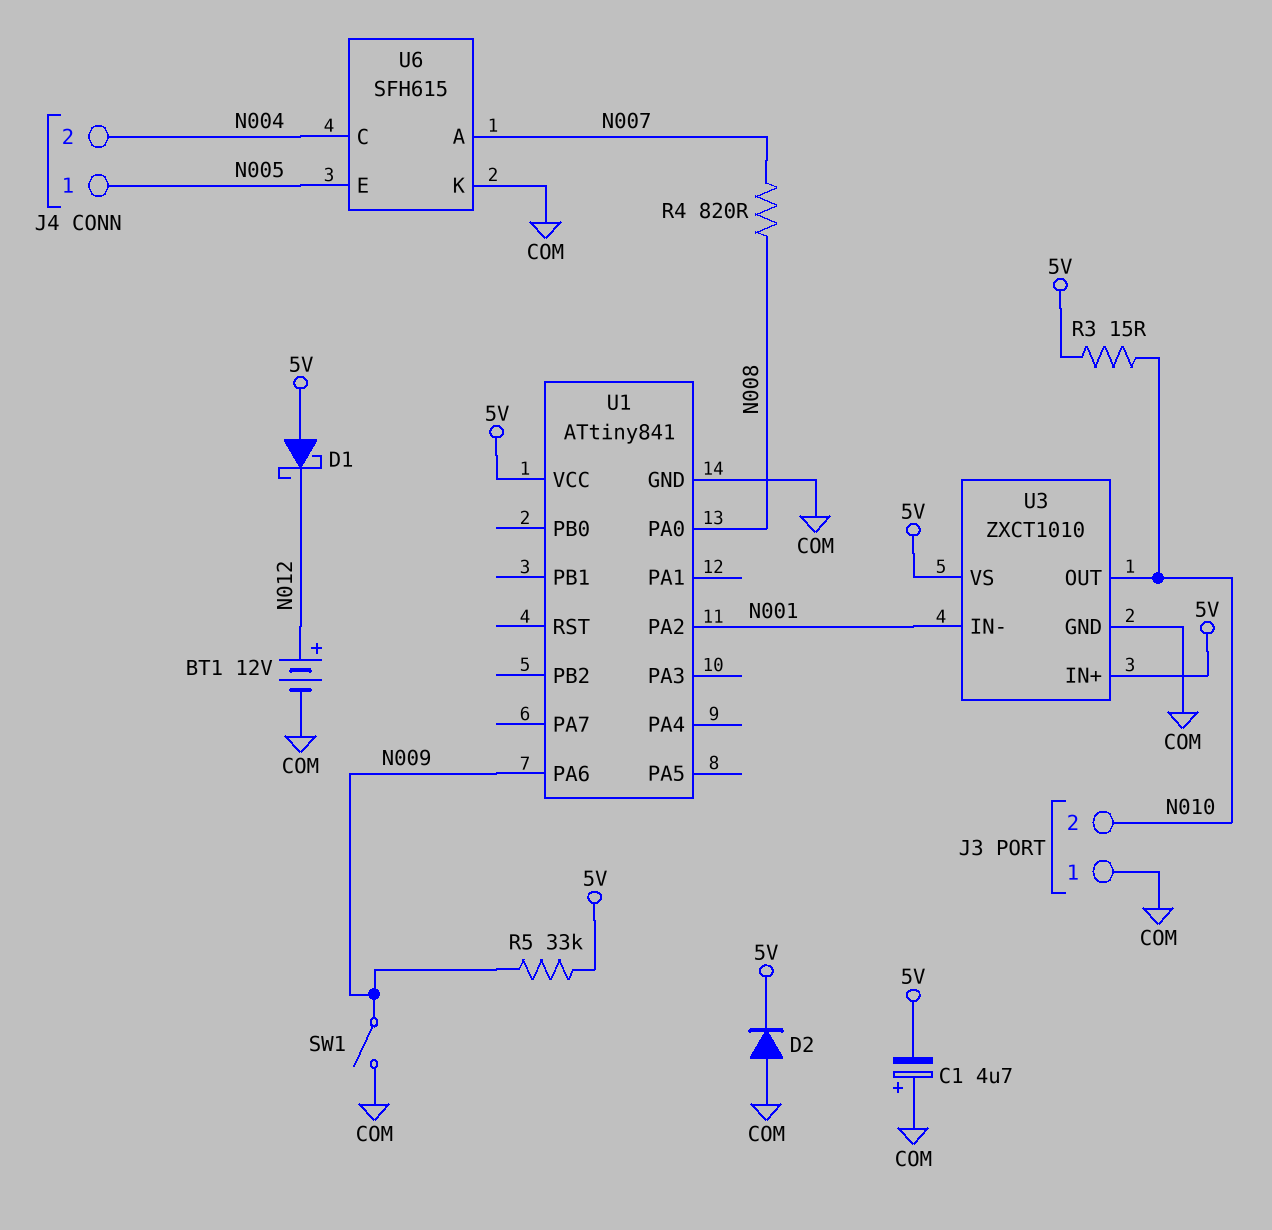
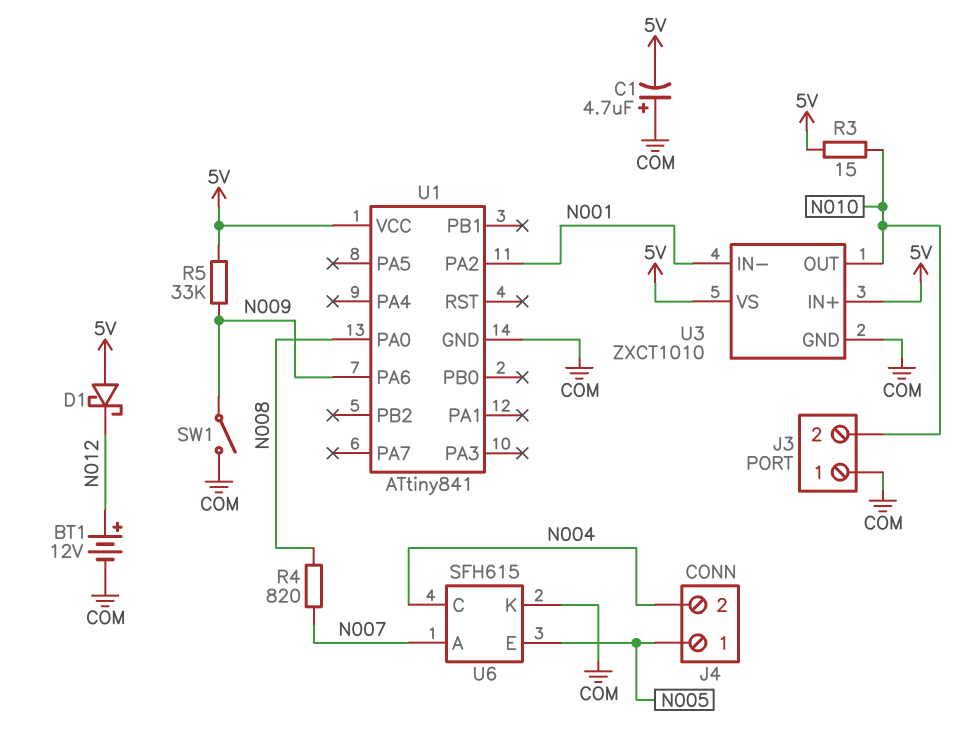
D2: diode (A COM, K 5V) -> none

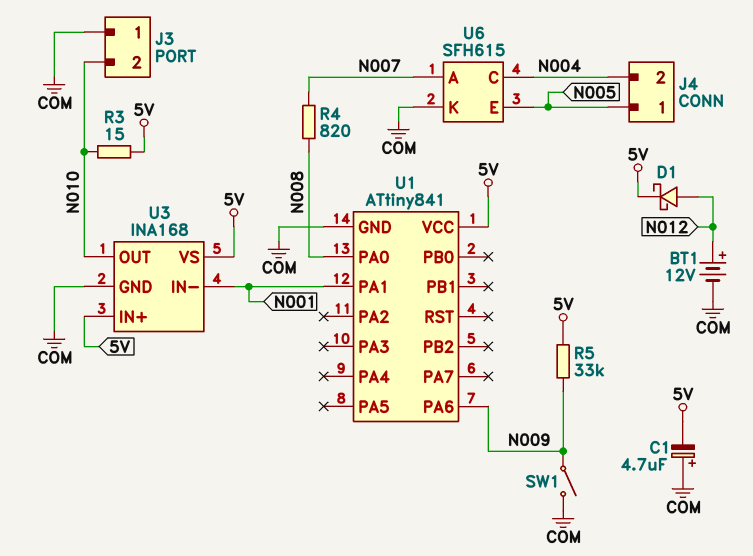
D1: schottky (A 5V, K N012) -> schottky (A N012, K 5V)
U1 pin PA1: none -> N001
U1 pin PA2: N001 -> none
U3: ZXCT1010 -> INA168

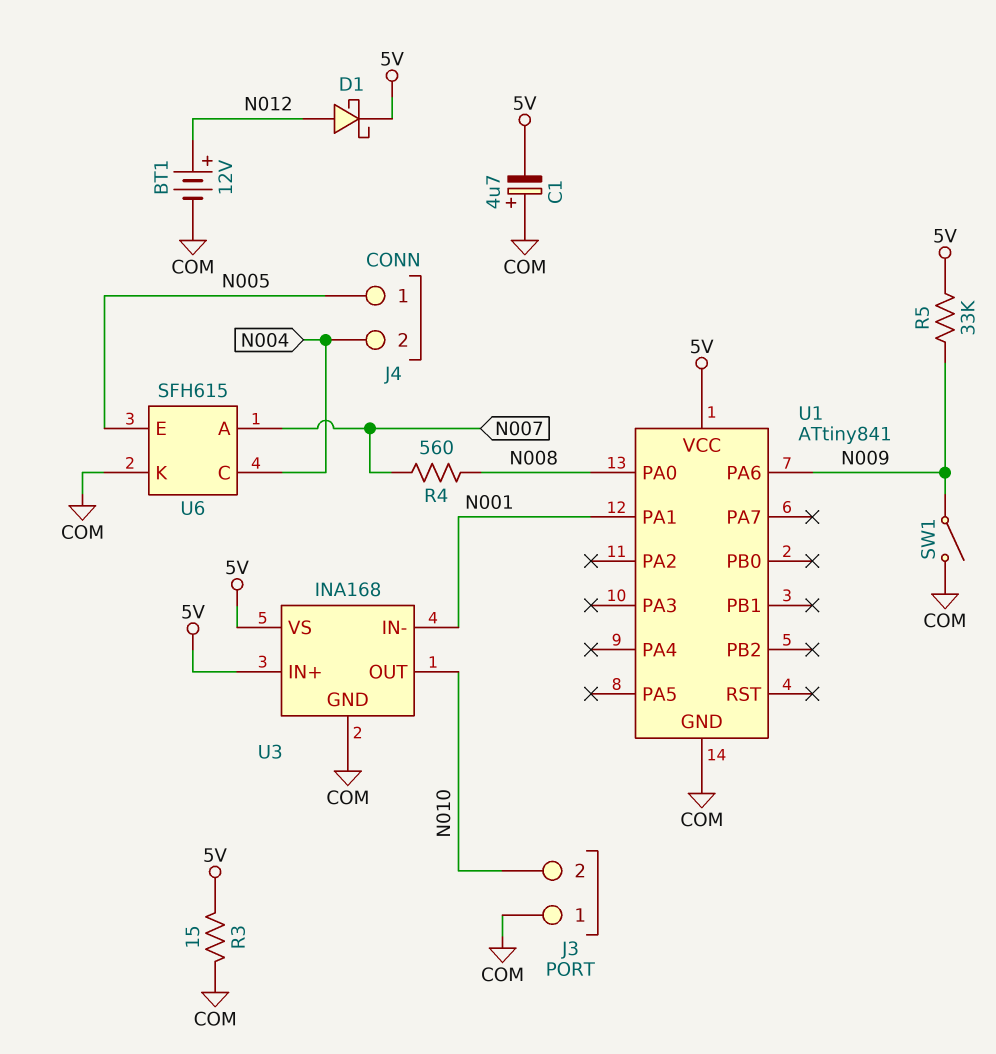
R3: 15 (5V, N010) -> 15 (5V, COM)
R4: 820 (N007, N008) -> 560 (N007, N008)

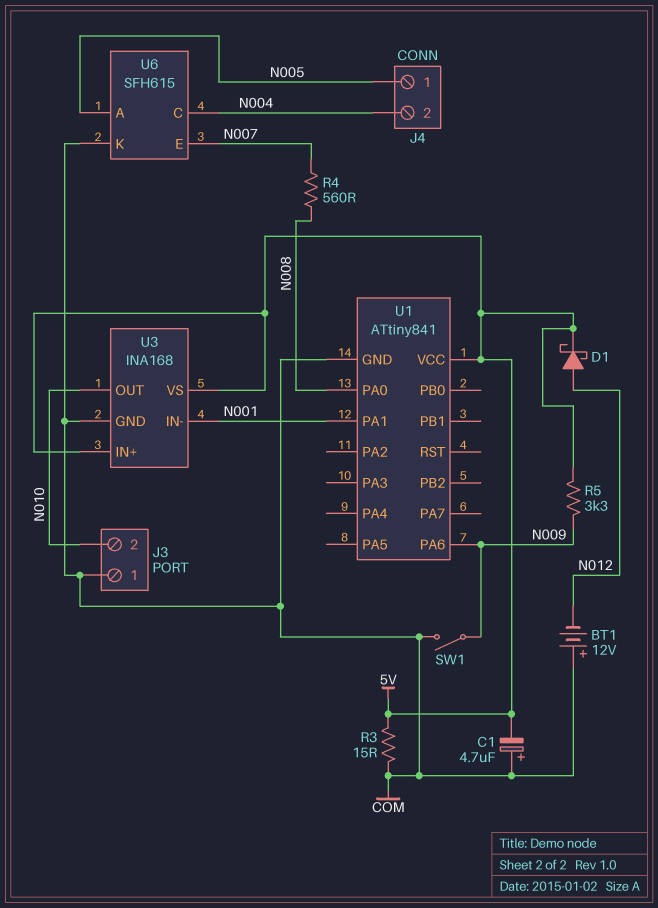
BT1: 12V (plus N012, minus COM) -> 12V (plus COM, minus N012)
R5: 33k (5V, N009) -> 3.3k (5V, N009)
U6 pin A: N007 -> N005
U6 pin E: N005 -> N007

